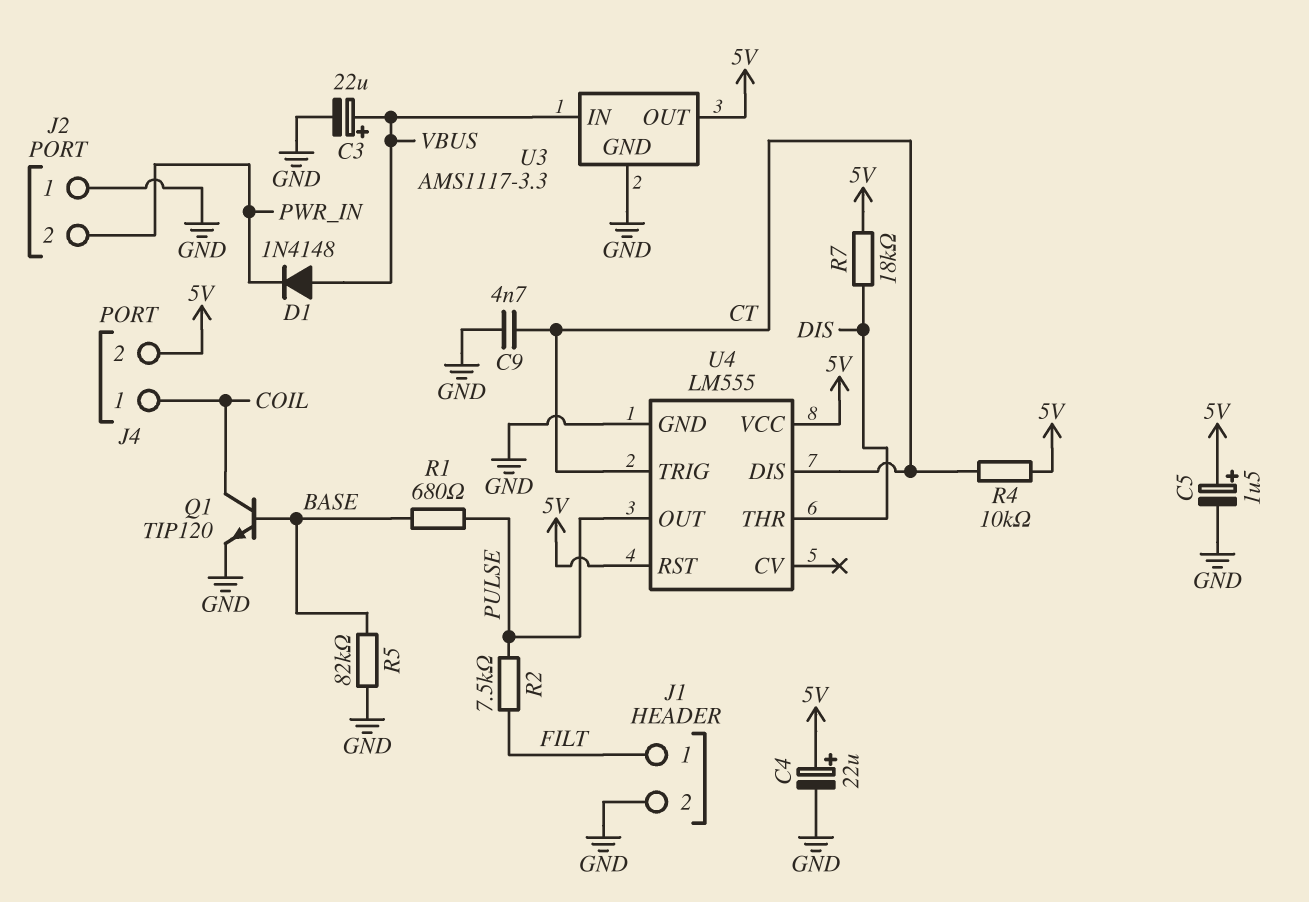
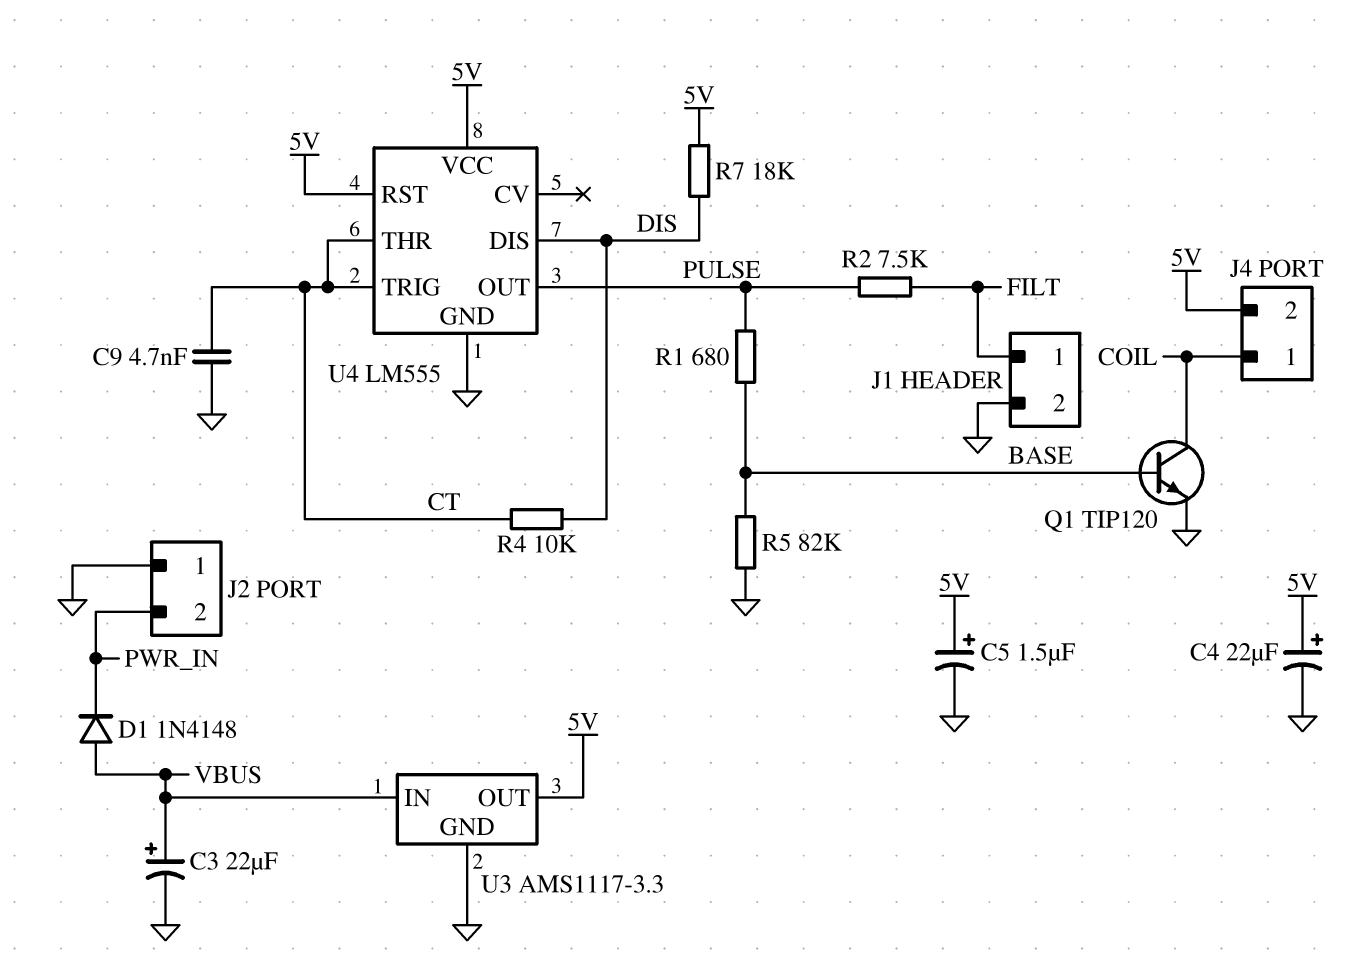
R4: 10k (5V, CT) -> 10k (CT, DIS)
U4 pin DIS: CT -> DIS
U4 pin THR: DIS -> CT

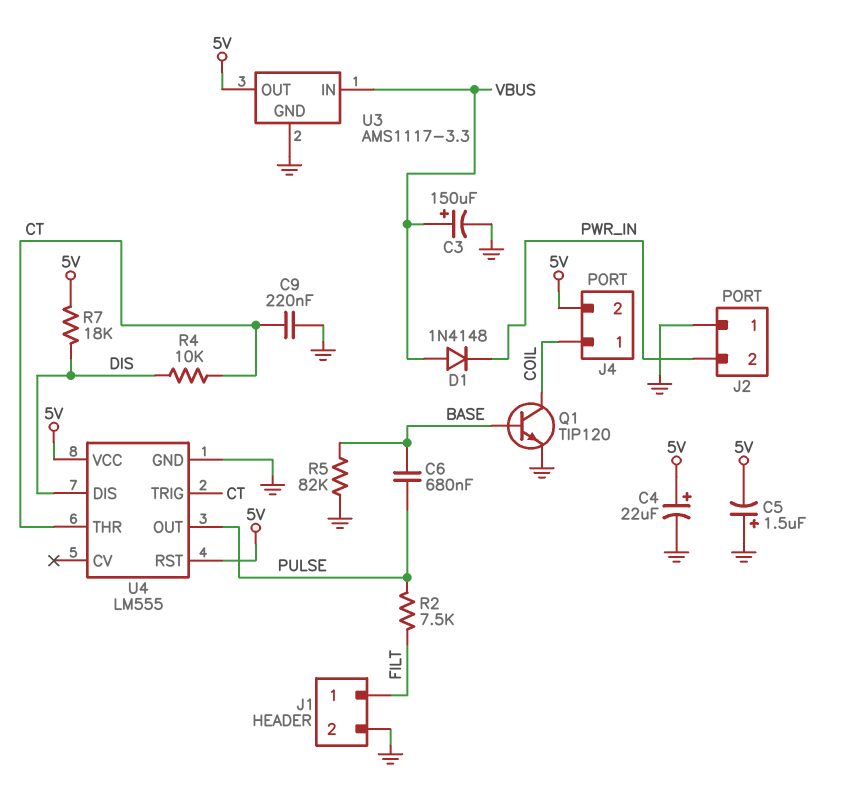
C3: 22uF (plus VBUS, minus GND) -> 150uF (plus VBUS, minus GND)
C5: 1.5uF (plus 5V, minus GND) -> 1.5uF (plus GND, minus 5V)
C6: none -> 680nF (BASE, PULSE)
C9: 4.7nF (CT, GND) -> 220nF (CT, GND)
R1: 680 (BASE, PULSE) -> none

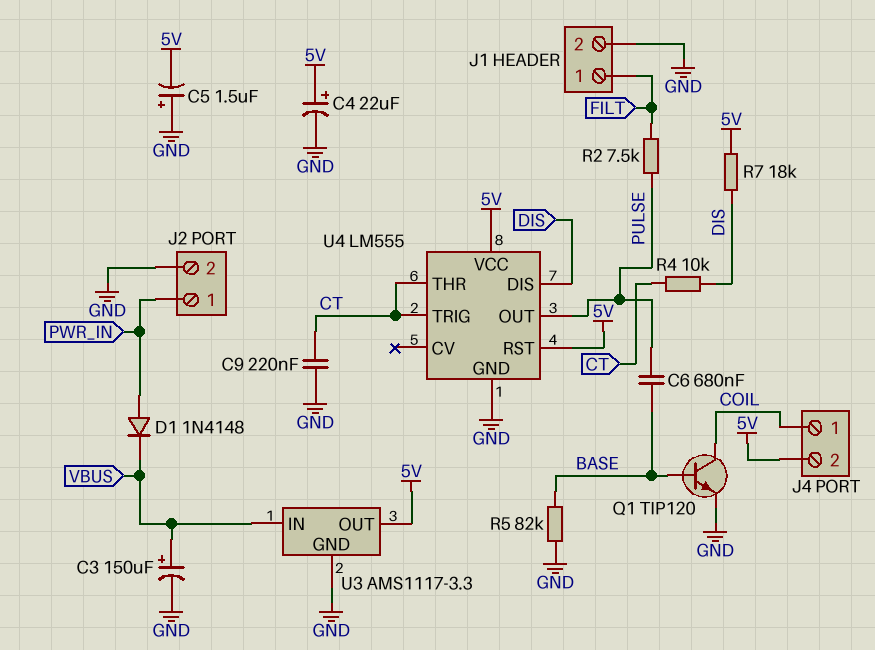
D1: diode 1N4148 (A VBUS, K PWR_IN) -> diode 1N4148 (A PWR_IN, K VBUS)
J2 pin 1: GND -> PWR_IN
J2 pin 2: PWR_IN -> GND

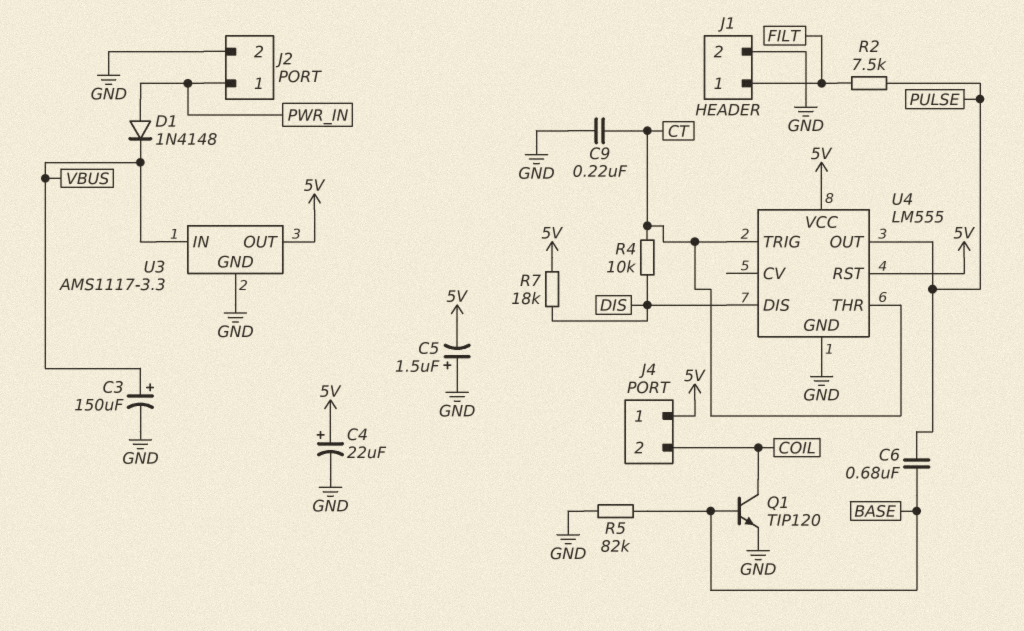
J4 pin 1: COIL -> 5V
J4 pin 2: 5V -> COIL

